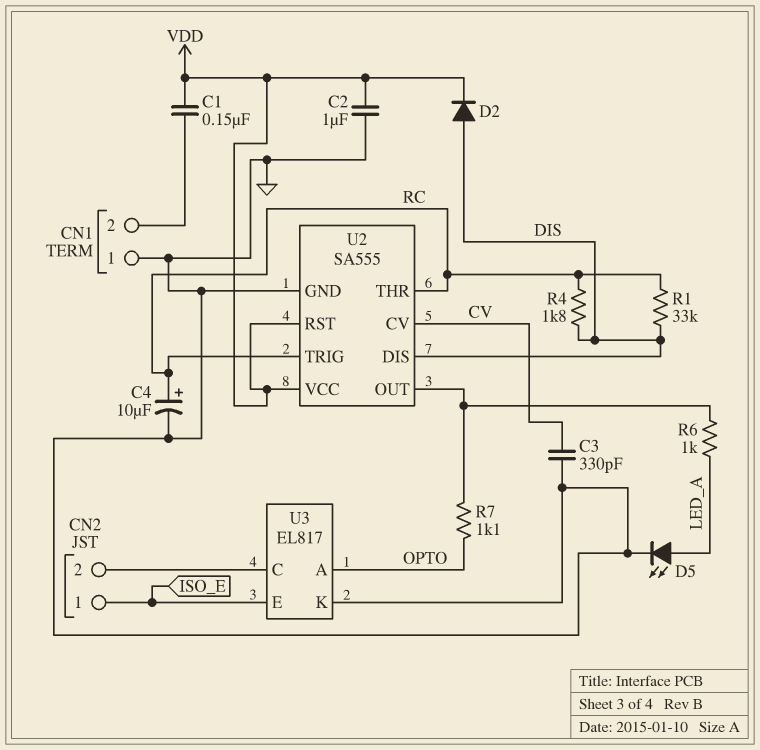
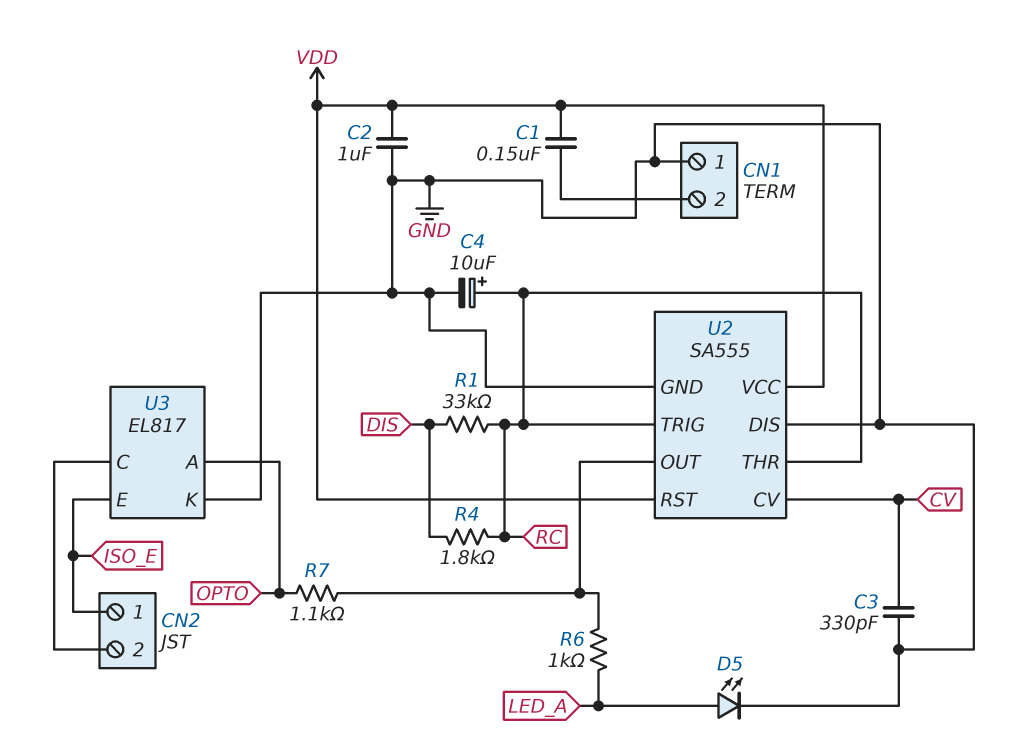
D2: diode (A DIS, K VDD) -> none
U2 pin DIS: DIS -> GND

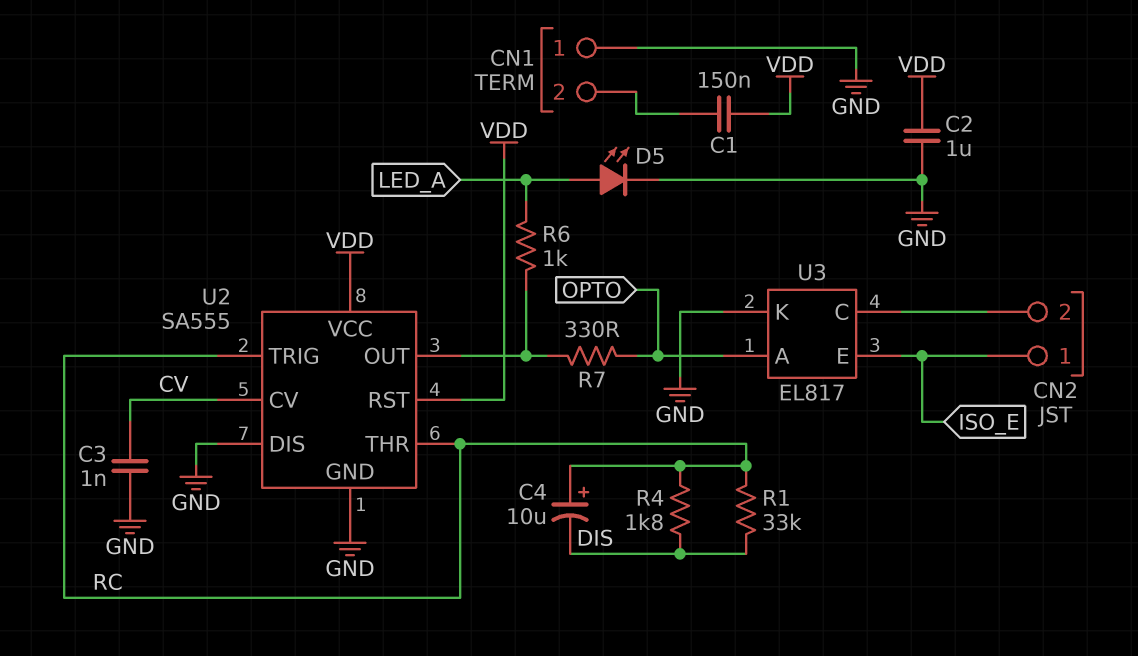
C3: 330pF (CV, GND) -> 1nF (CV, GND)
C4: 10uF (plus RC, minus GND) -> 10uF (plus RC, minus DIS)
R7: 1.1k (OPTO, U2/OUT) -> 330 (OPTO, U2/OUT)

